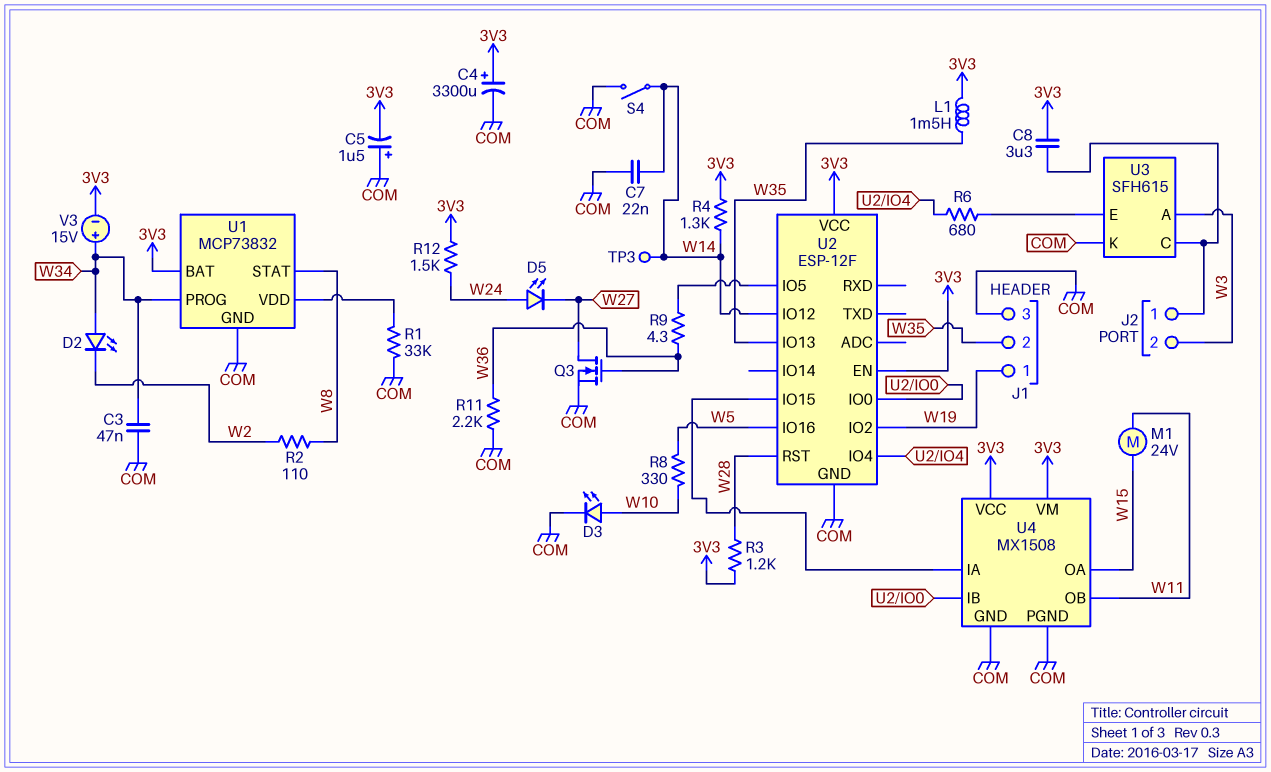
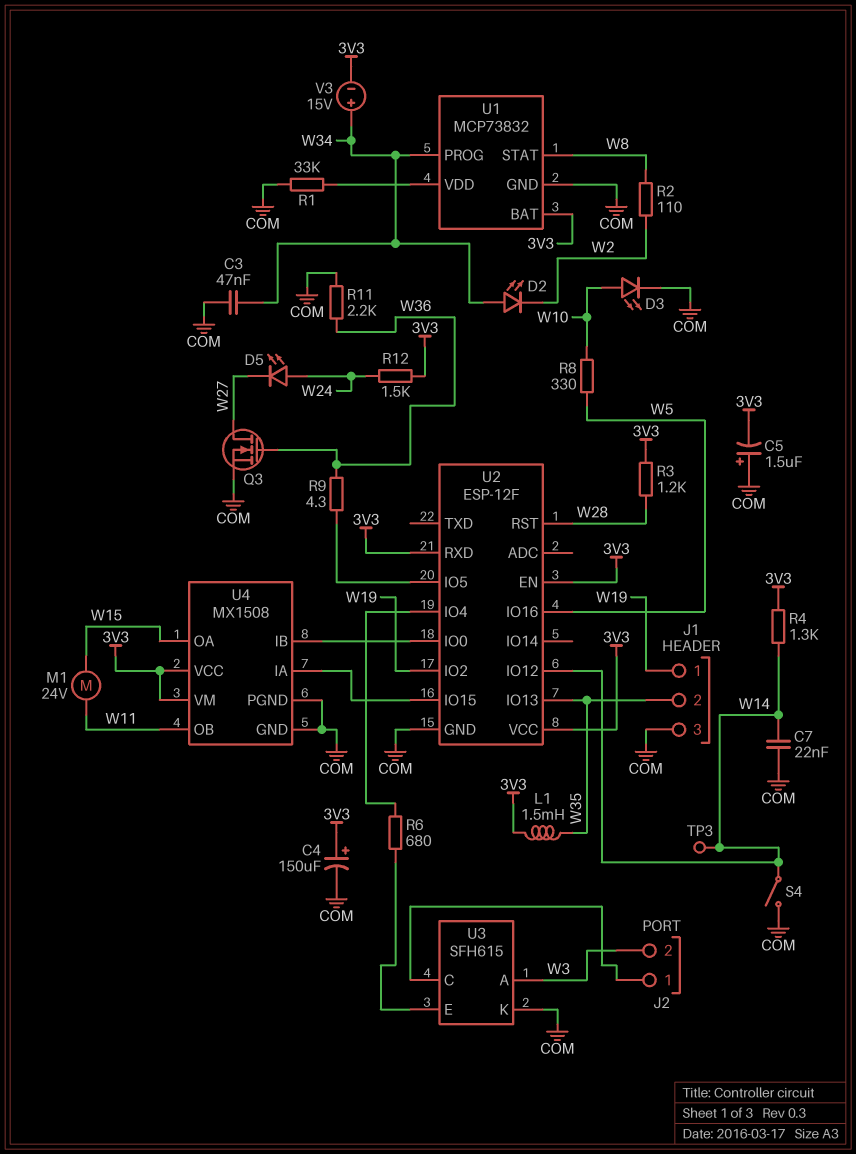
C4: 3300uF (plus 3V3, minus COM) -> 150uF (plus 3V3, minus COM)
C8: 3.3uF (3V3, J2/1) -> none
U2 pin RXD: none -> 3V3

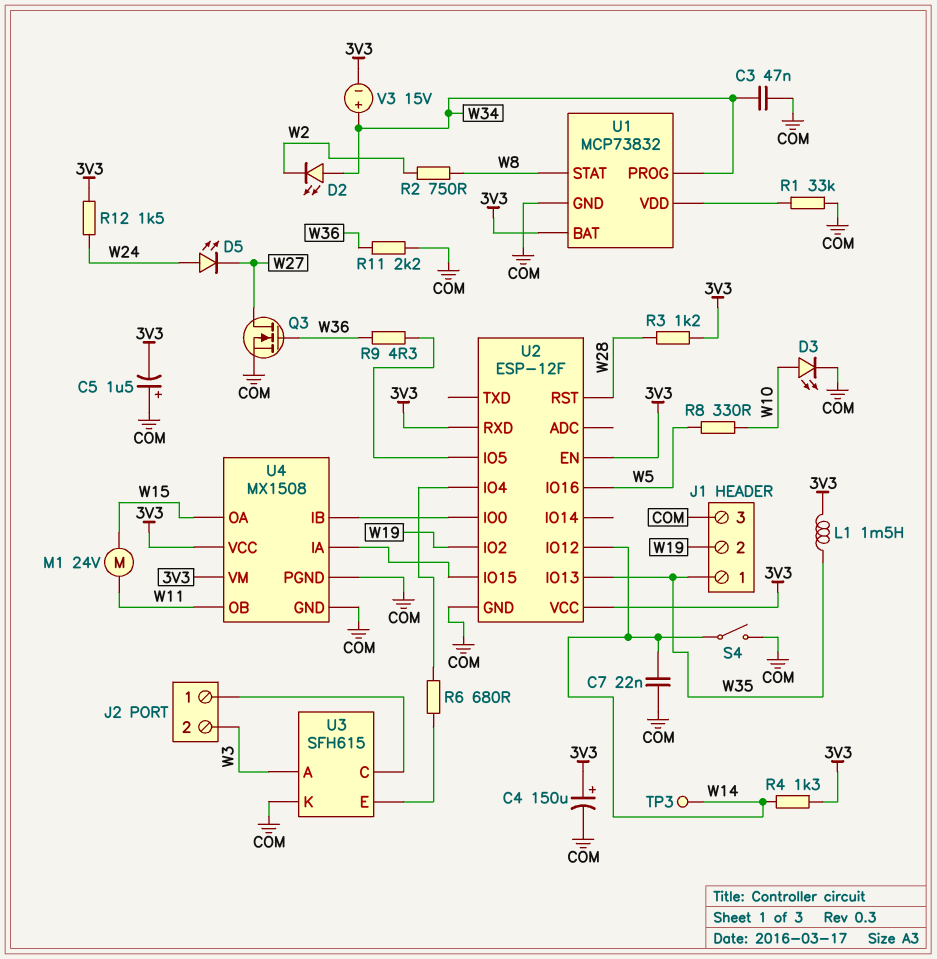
J1 pin 1: W19 -> W35
J1 pin 2: W35 -> W19
R2: 110 (W2, W8) -> 750 (W2, W8)

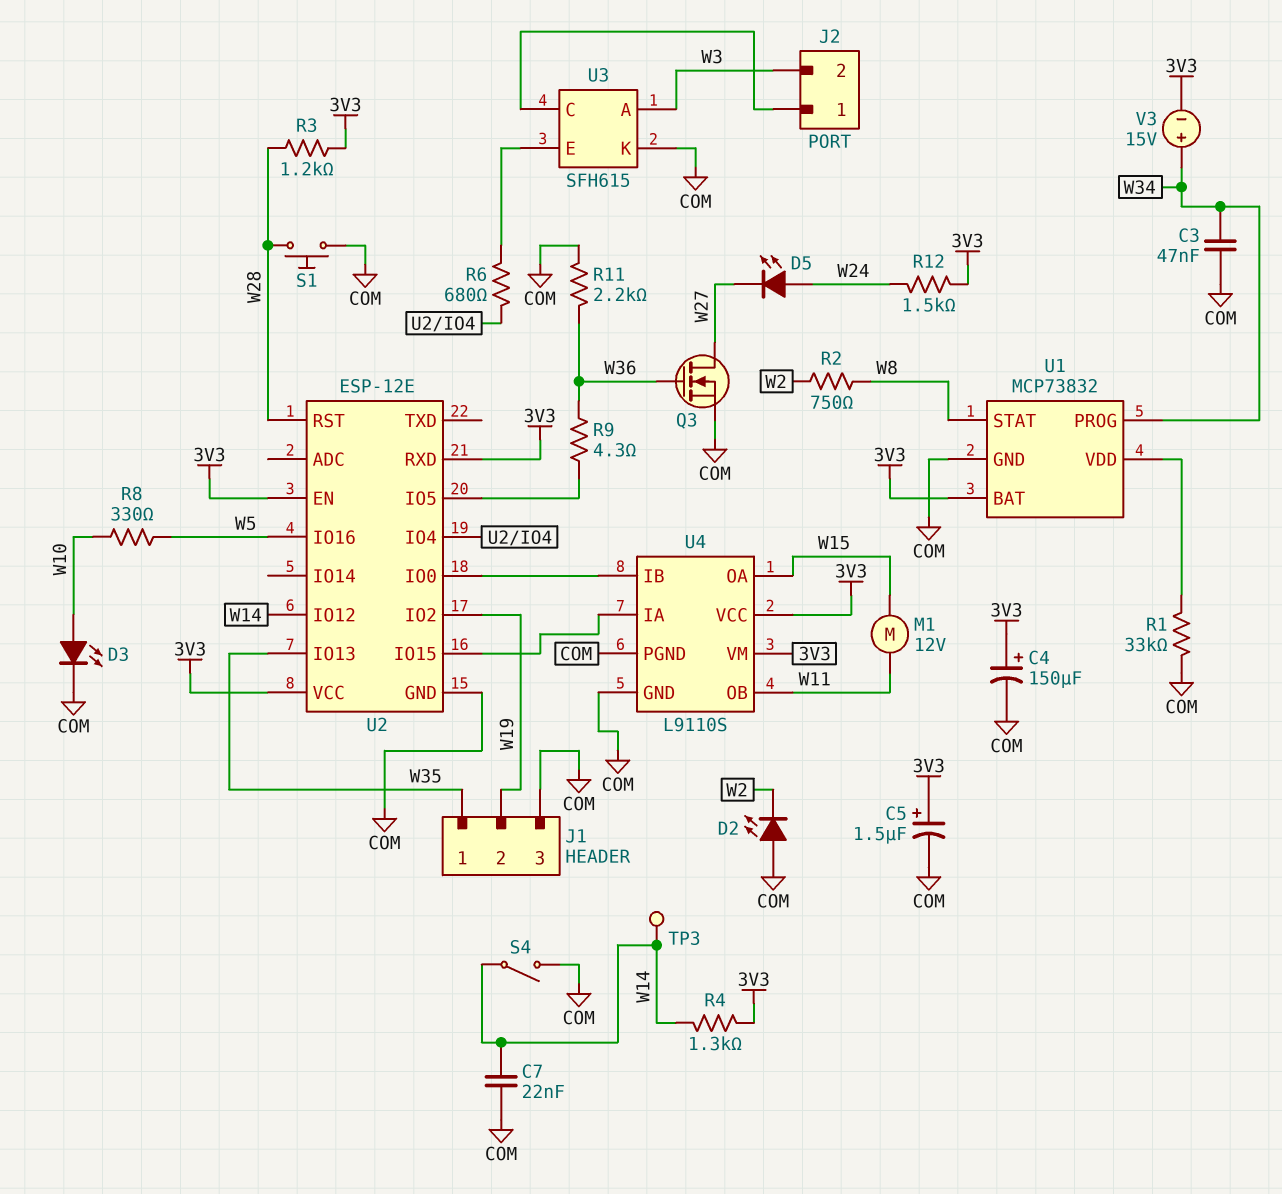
C5: 1.5uF (plus COM, minus 3V3) -> 1.5uF (plus 3V3, minus COM)
D2: LED (A W34, K W2) -> LED (A COM, K W2)
L1: 1.5mH (3V3, W35) -> none
M1: motor 24V (W11, W15) -> motor 12V (W11, W15)
S1: none -> button (COM, W28)
U2: ESP-12F -> ESP-12E
U4: MX1508 -> L9110S

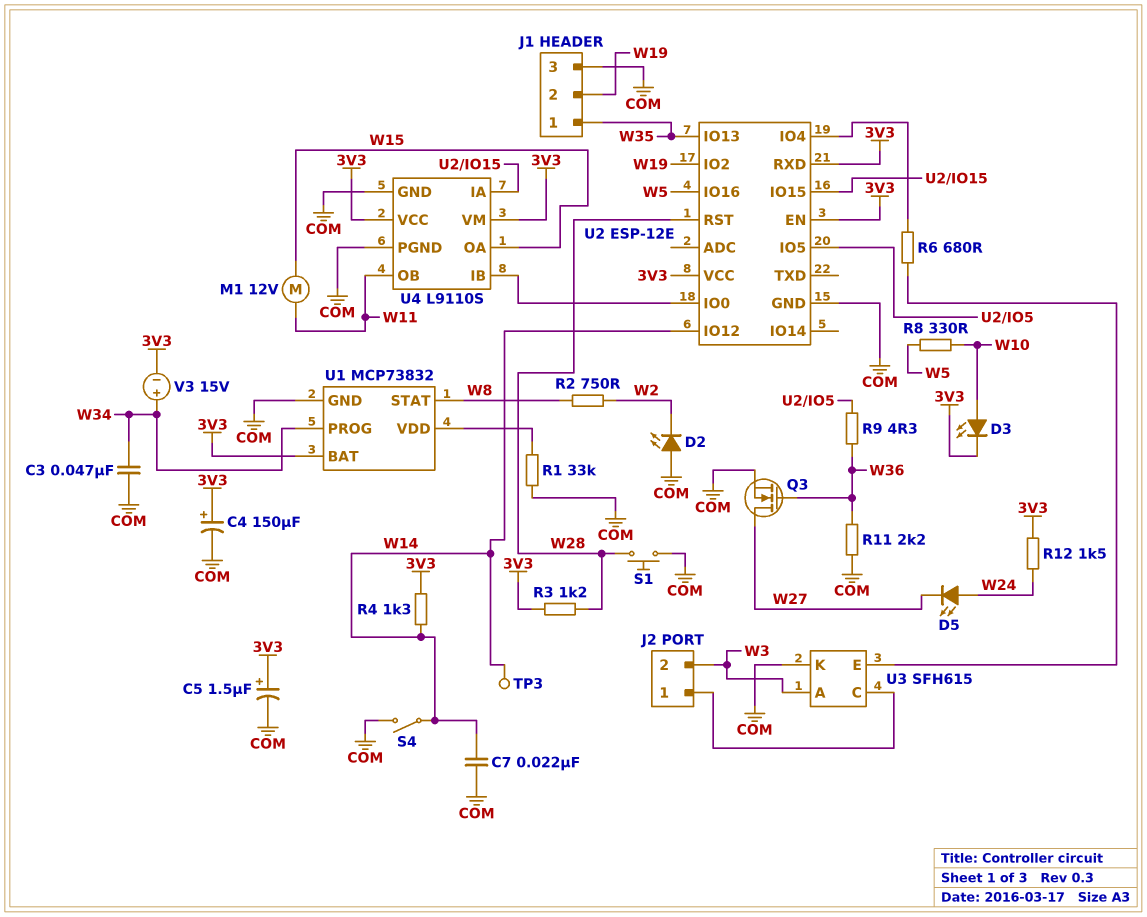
D3: LED (A W10, K COM) -> LED (A W10, K 3V3)

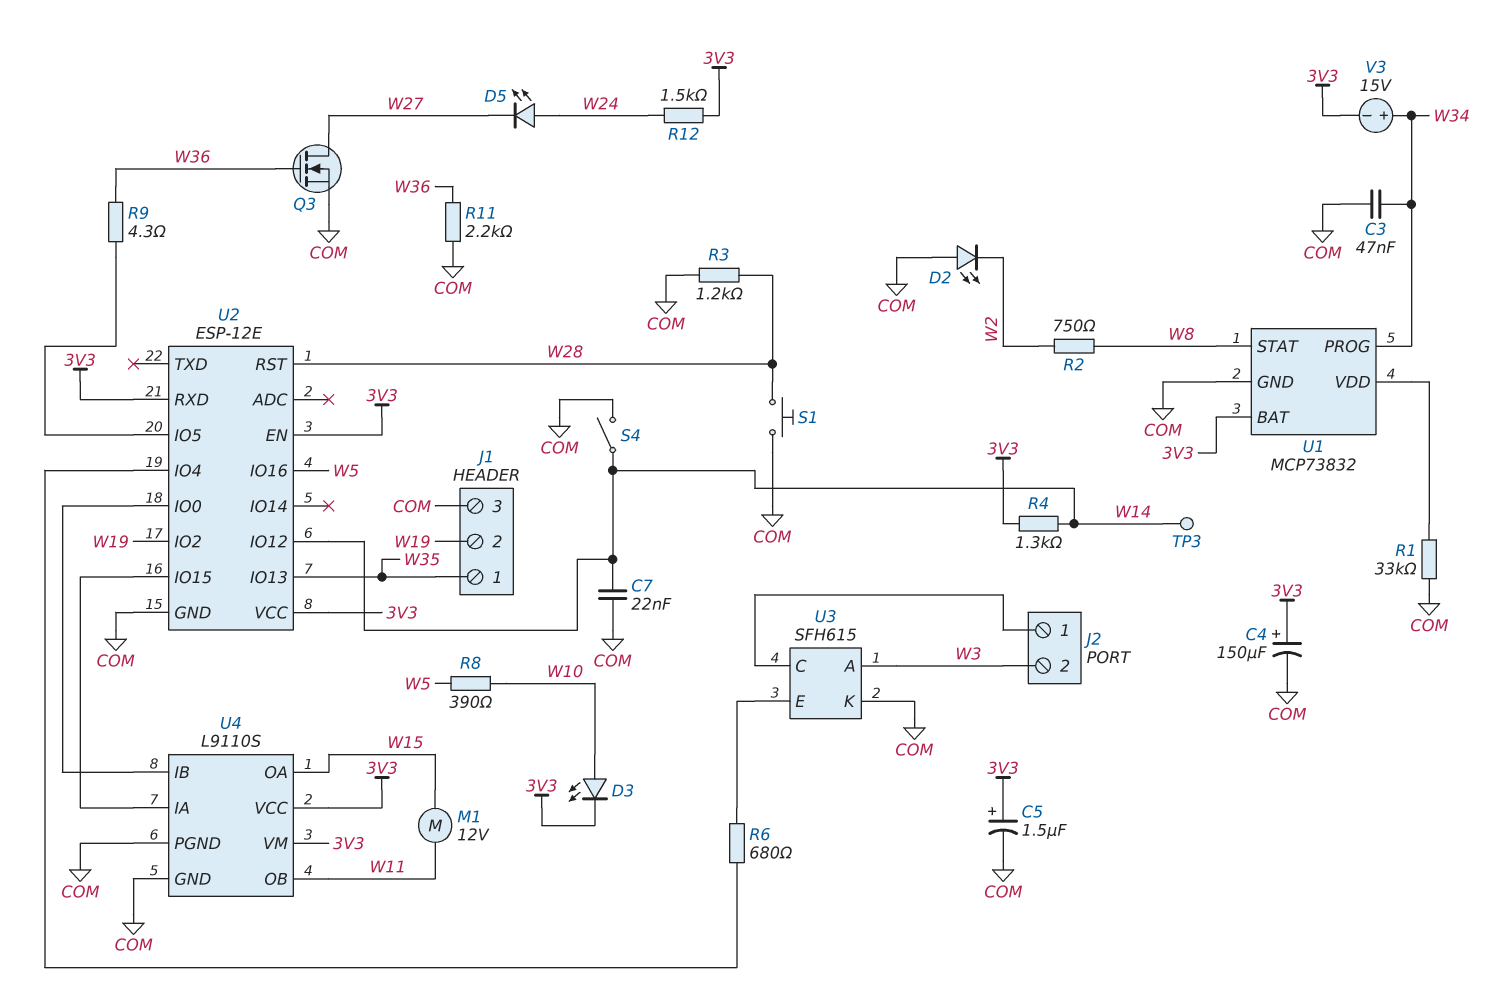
R3: 1.2k (3V3, W28) -> 1.2k (COM, W28)
R8: 330 (W5, W10) -> 390 (W5, W10)

